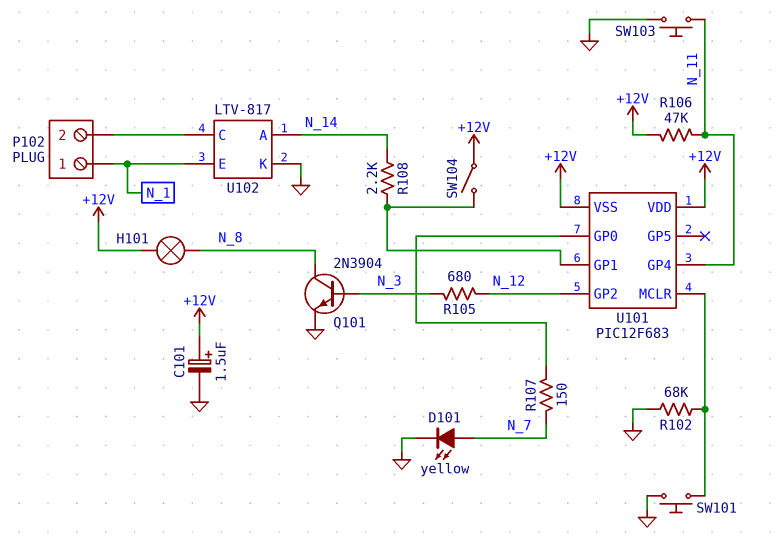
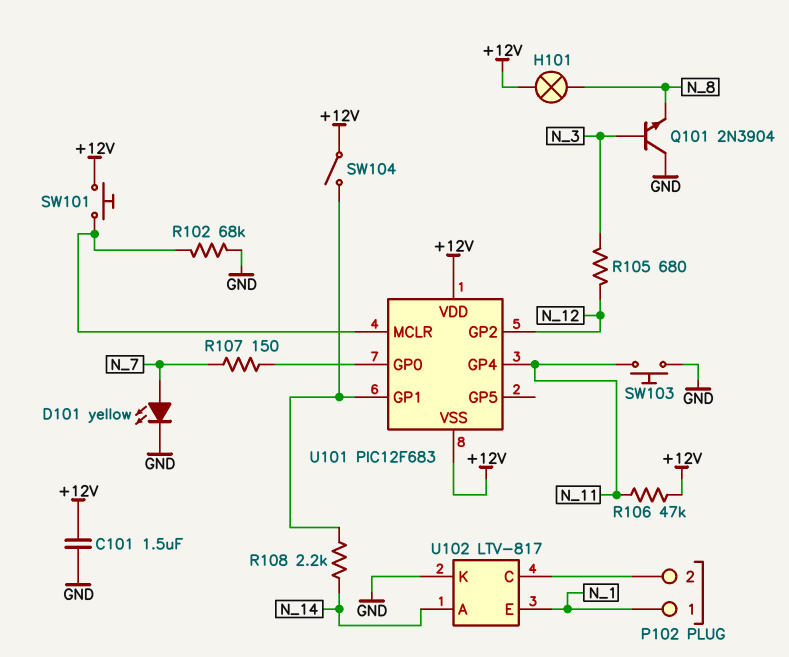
C101: 1.5uF (plus +12V, minus GND) -> 1.5uF (+12V, GND)
Q101: NPN 2N3904 (B N_3, C N_8, E GND) -> NPN 2N3904 (B N_3, C GND, E N_8)
SW101: button (GND, U101/MCLR) -> button (+12V, U101/MCLR)

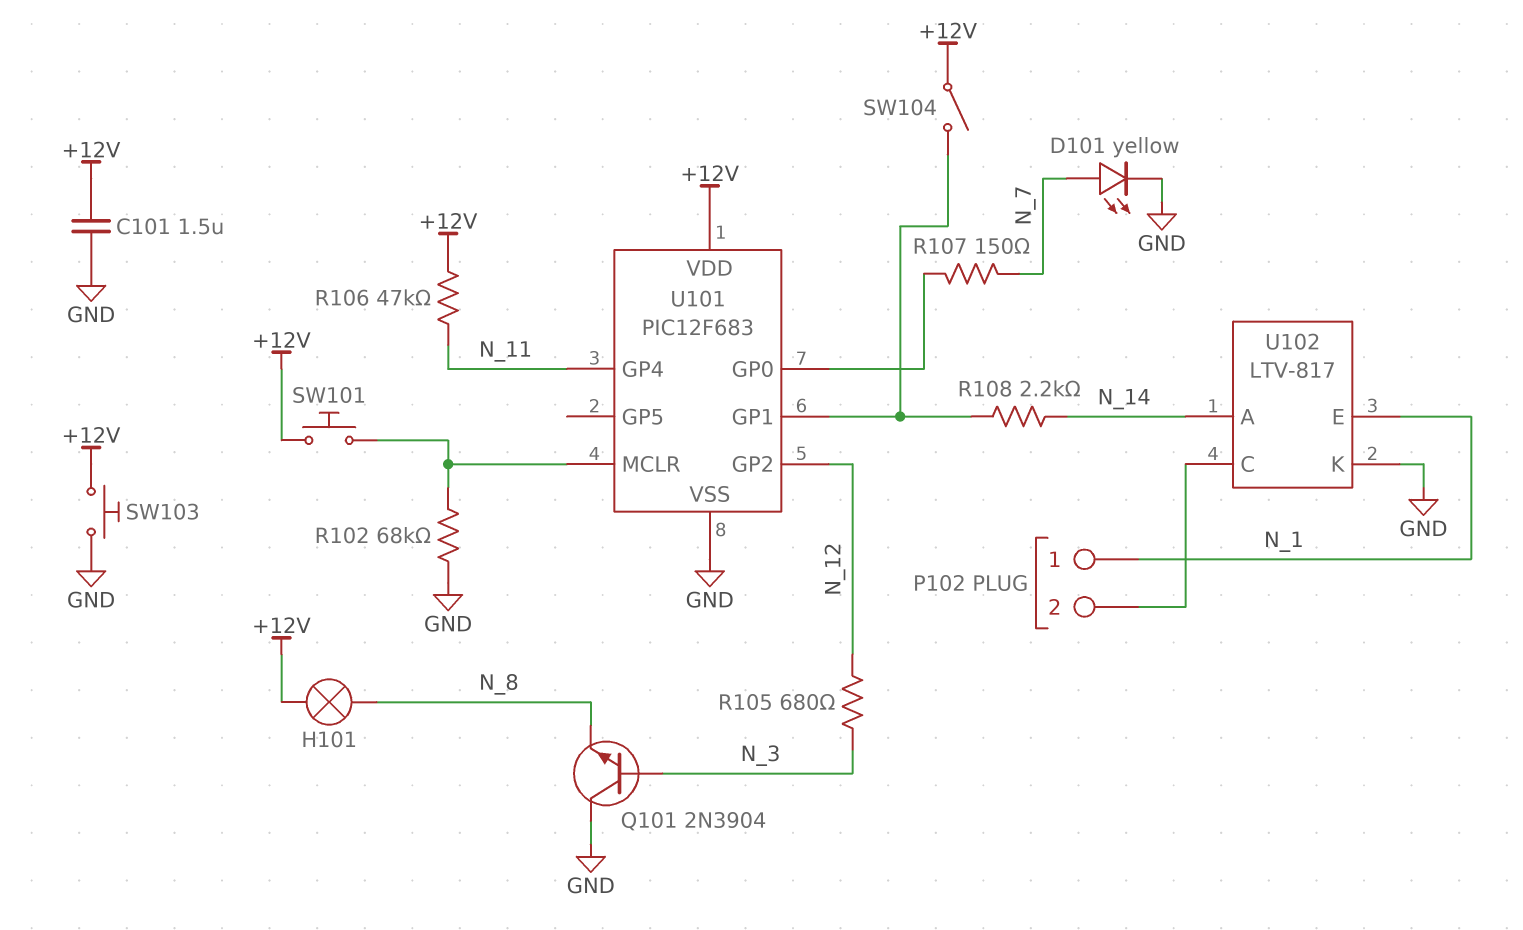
SW103: button (GND, N_11) -> button (+12V, GND)
U101 pin VSS: +12V -> GND

